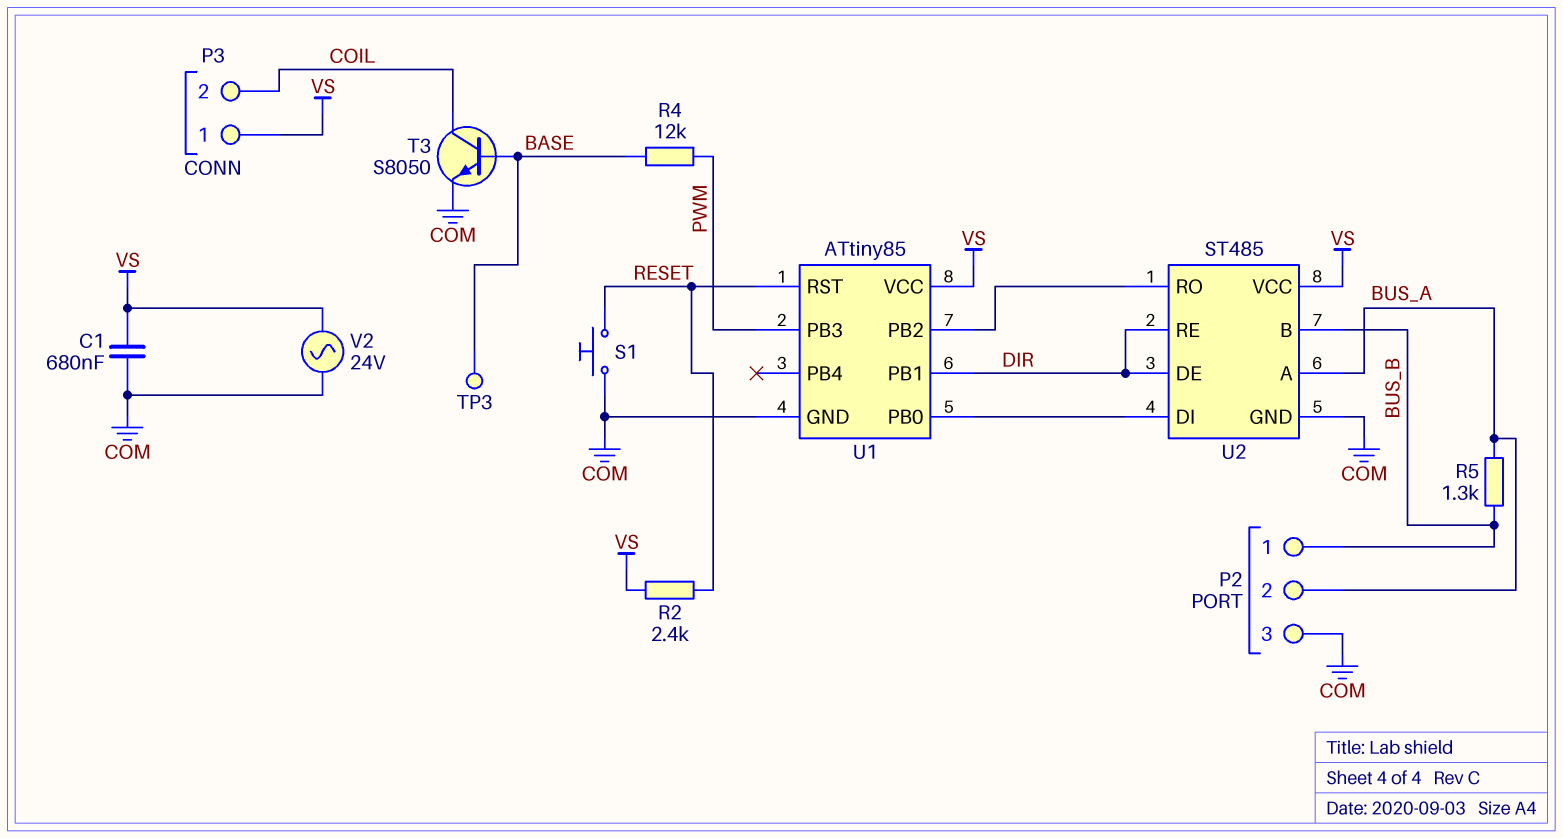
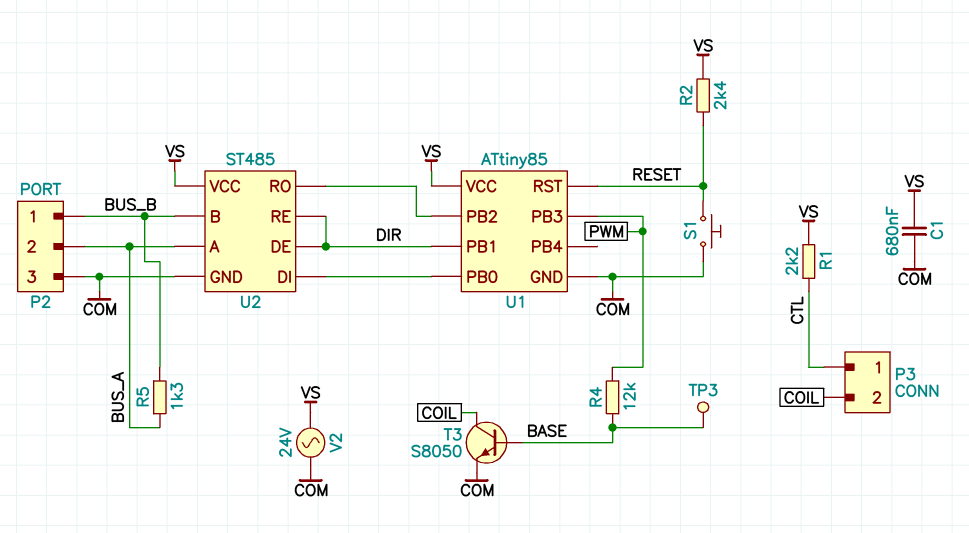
P3 pin 1: VS -> CTL
R1: none -> 2.2k (CTL, VS)

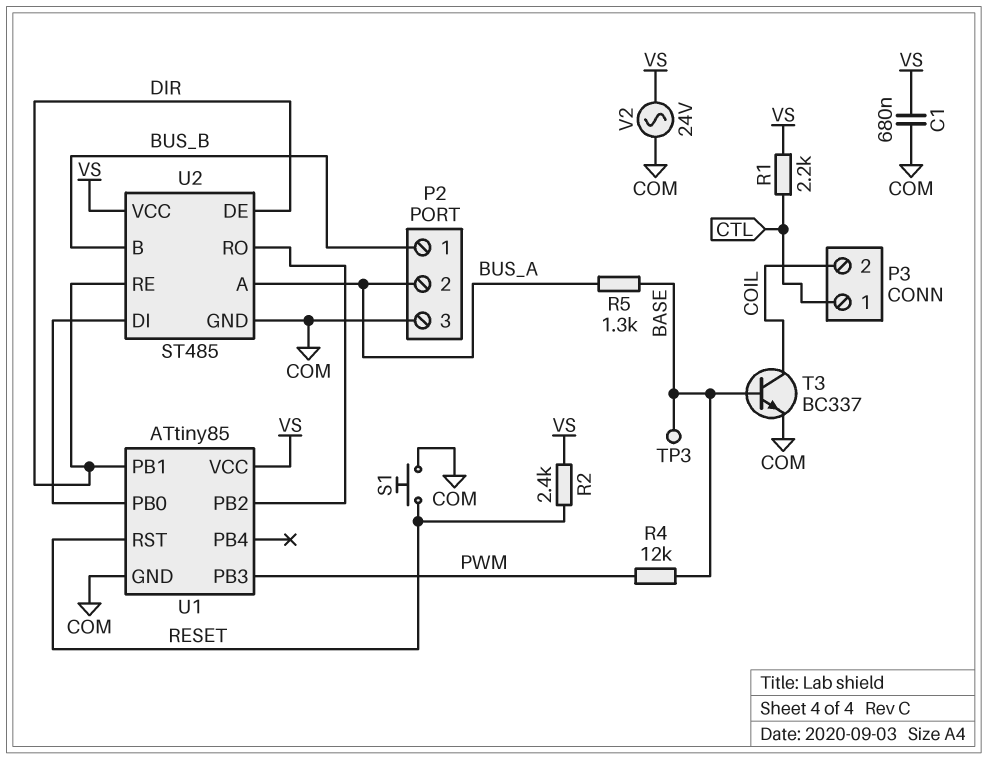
R5: 1.3k (BUS_A, BUS_B) -> 1.3k (BASE, BUS_A)
T3: NPN S8050 (B BASE, C COIL, E COM) -> NPN BC337 (B BASE, C COIL, E COM)

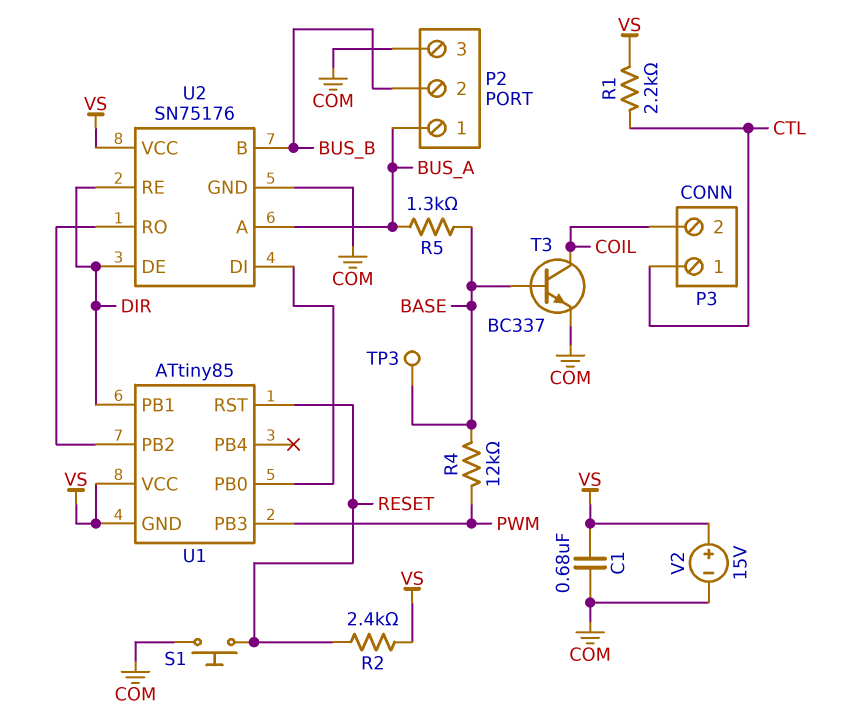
P2 pin 1: BUS_B -> BUS_A
P2 pin 2: BUS_A -> BUS_B
U1 pin GND: COM -> VS
U2: ST485 -> SN75176
V2: AC 24V (COM, VS) -> 15V (plus VS, minus COM)

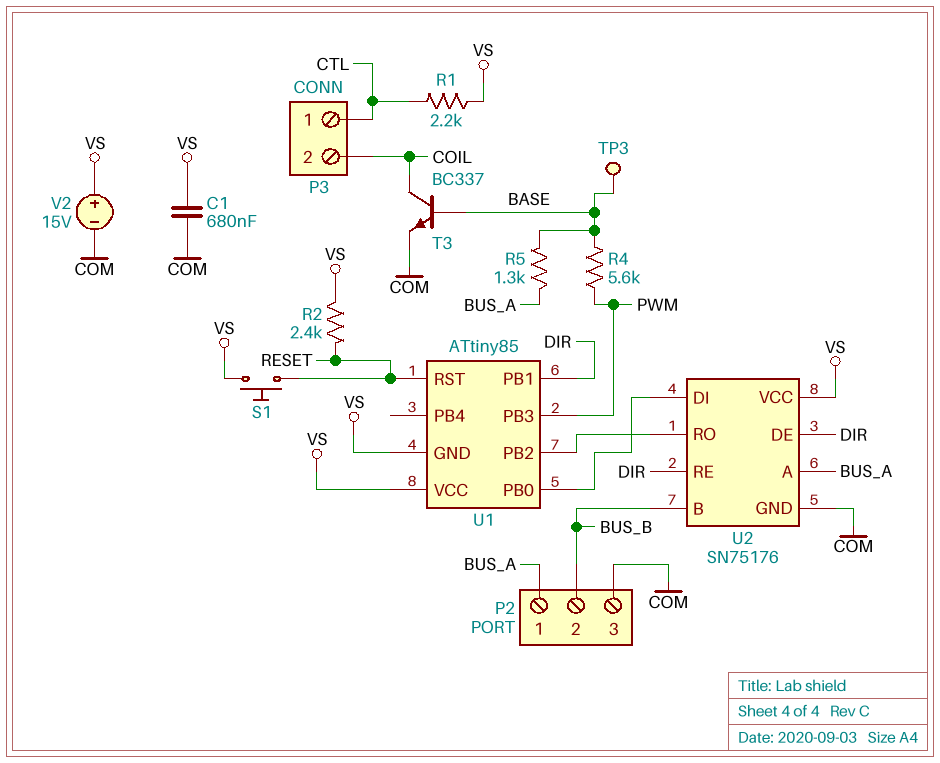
R4: 12k (BASE, PWM) -> 5.6k (BASE, PWM)
S1: button (COM, RESET) -> button (RESET, VS)

